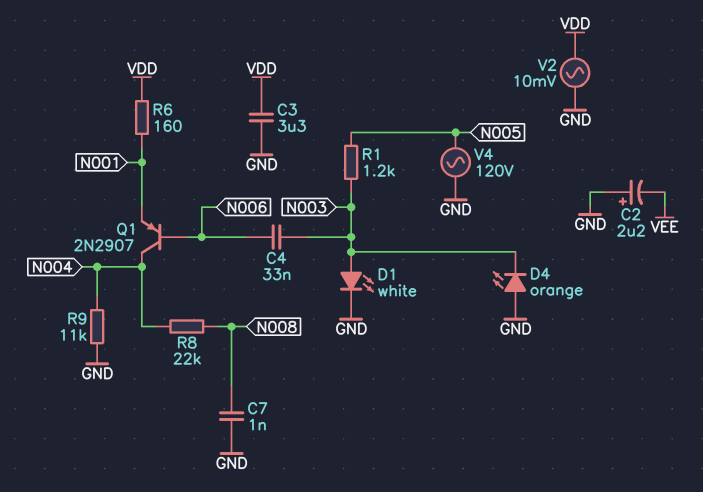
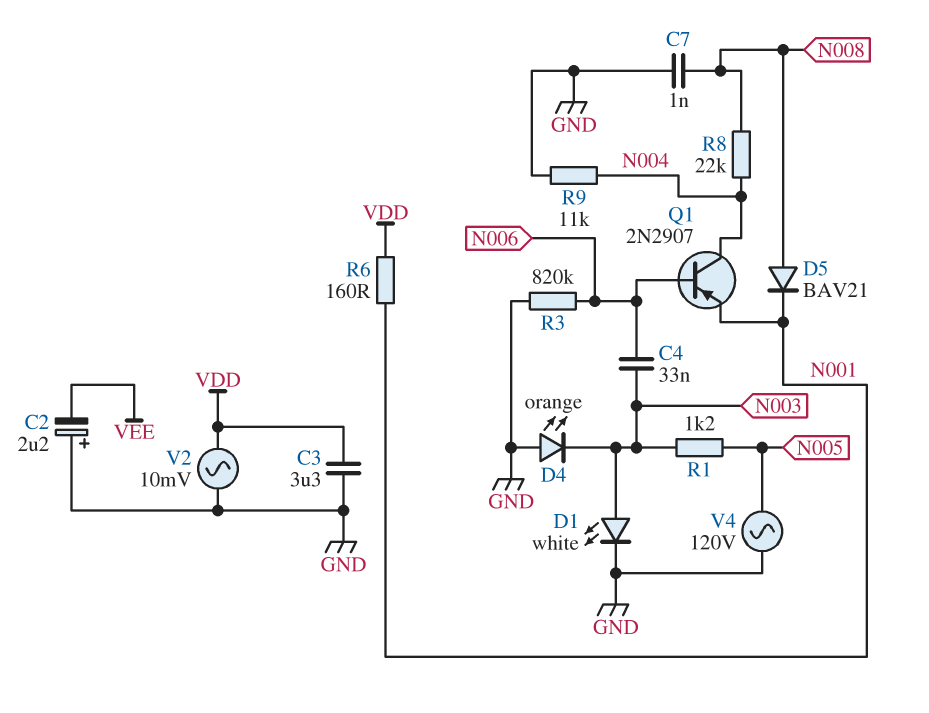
D5: none -> diode BAV21 (A N008, K N001)
R3: none -> 820k (GND, N006)

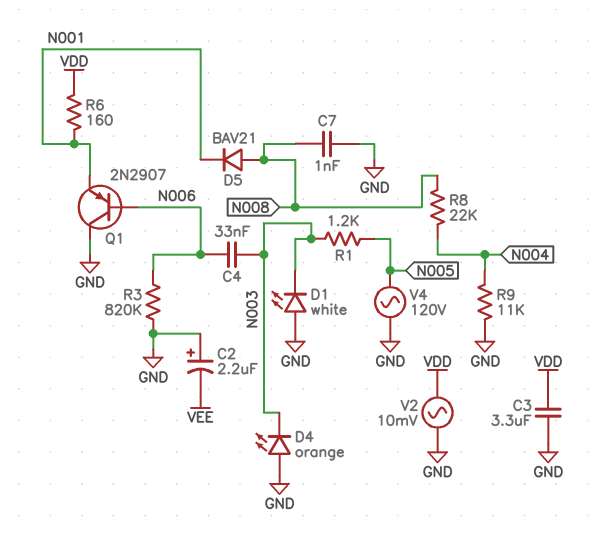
D1: LED white (A N003, K GND) -> LED white (A GND, K N003)
Q1: PNP 2N2907 (B N006, C N004, E N001) -> PNP 2N2907 (B N006, C GND, E N001)

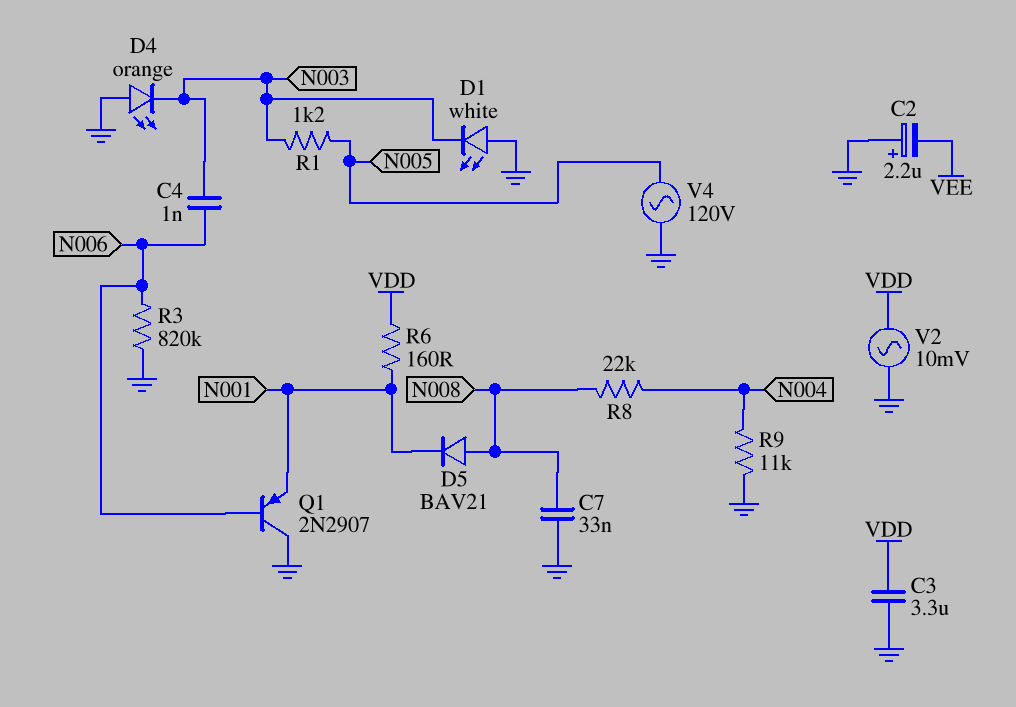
C4: 33nF (N003, N006) -> 1nF (N003, N006)
C7: 1nF (GND, N008) -> 33nF (GND, N008)

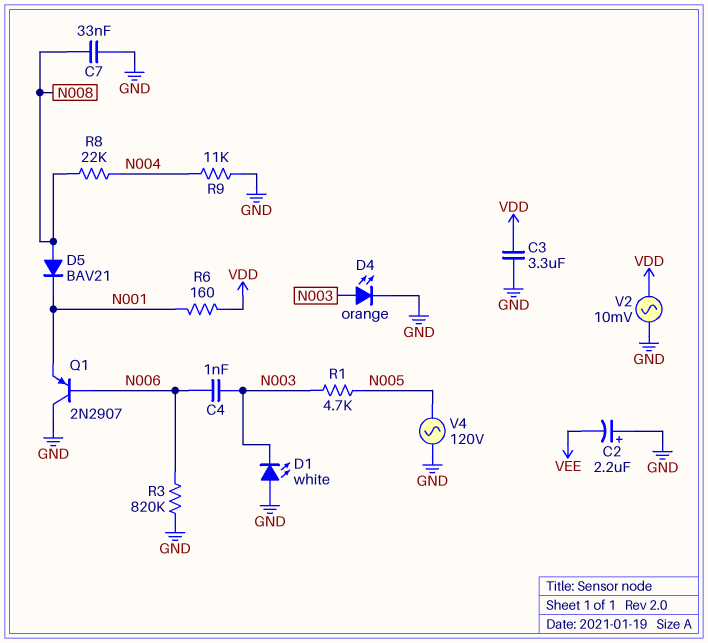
D4: LED orange (A GND, K N003) -> LED orange (A N003, K GND)
R1: 1.2k (N003, N005) -> 4.7k (N003, N005)

